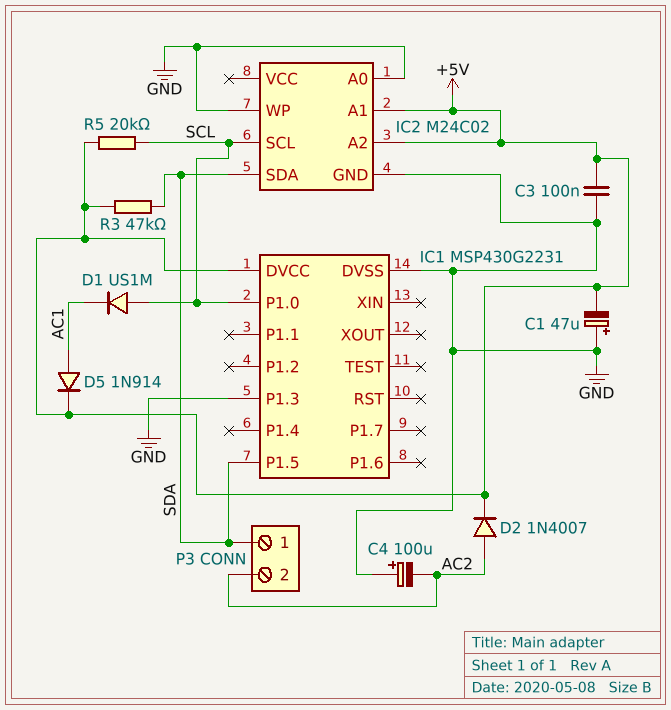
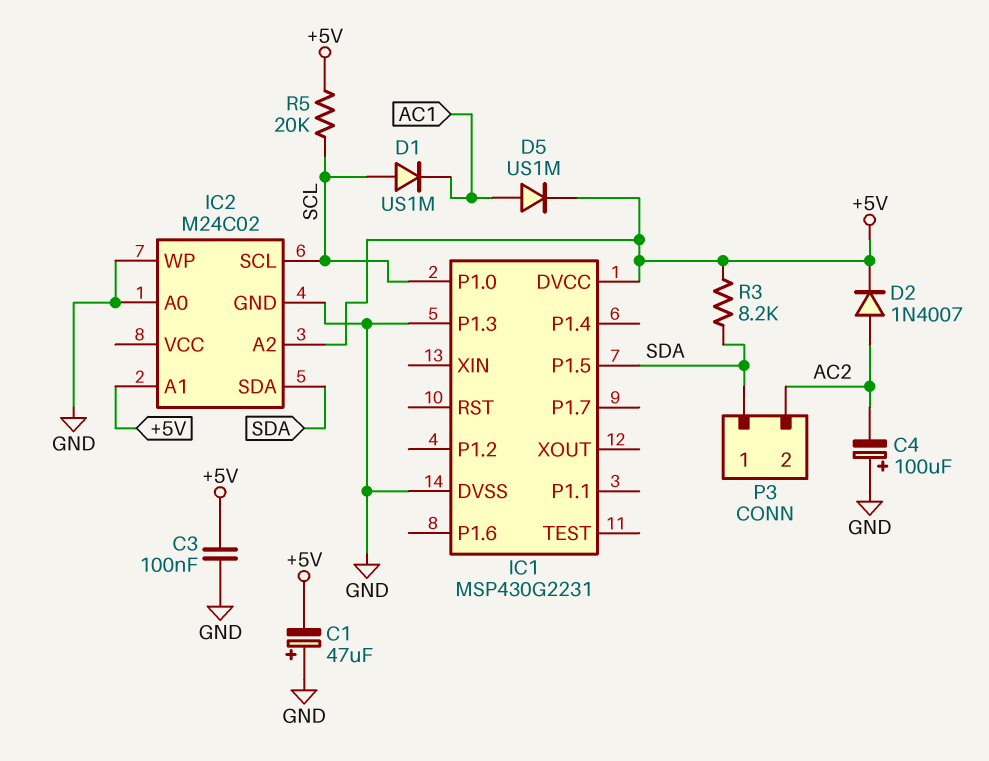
D5: diode 1N914 (A AC1, K +5V) -> diode US1M (A AC1, K +5V)
R3: 47k (+5V, SDA) -> 8.2k (+5V, SDA)

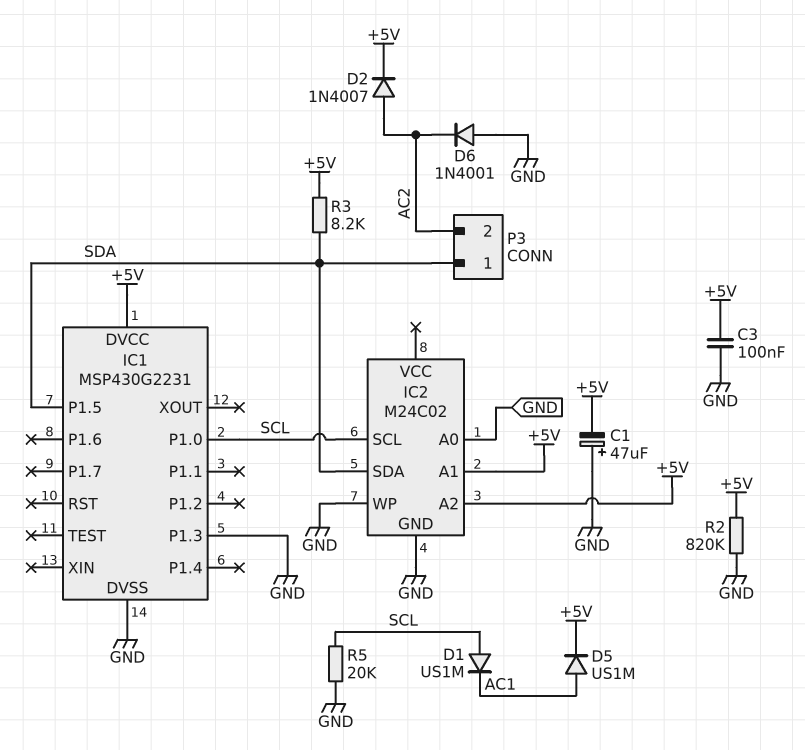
C4: 100uF (plus GND, minus AC2) -> none
D6: none -> diode 1N4001 (A GND, K AC2)
R2: none -> 820k (+5V, GND)
R5: 20k (+5V, SCL) -> 20k (GND, SCL)

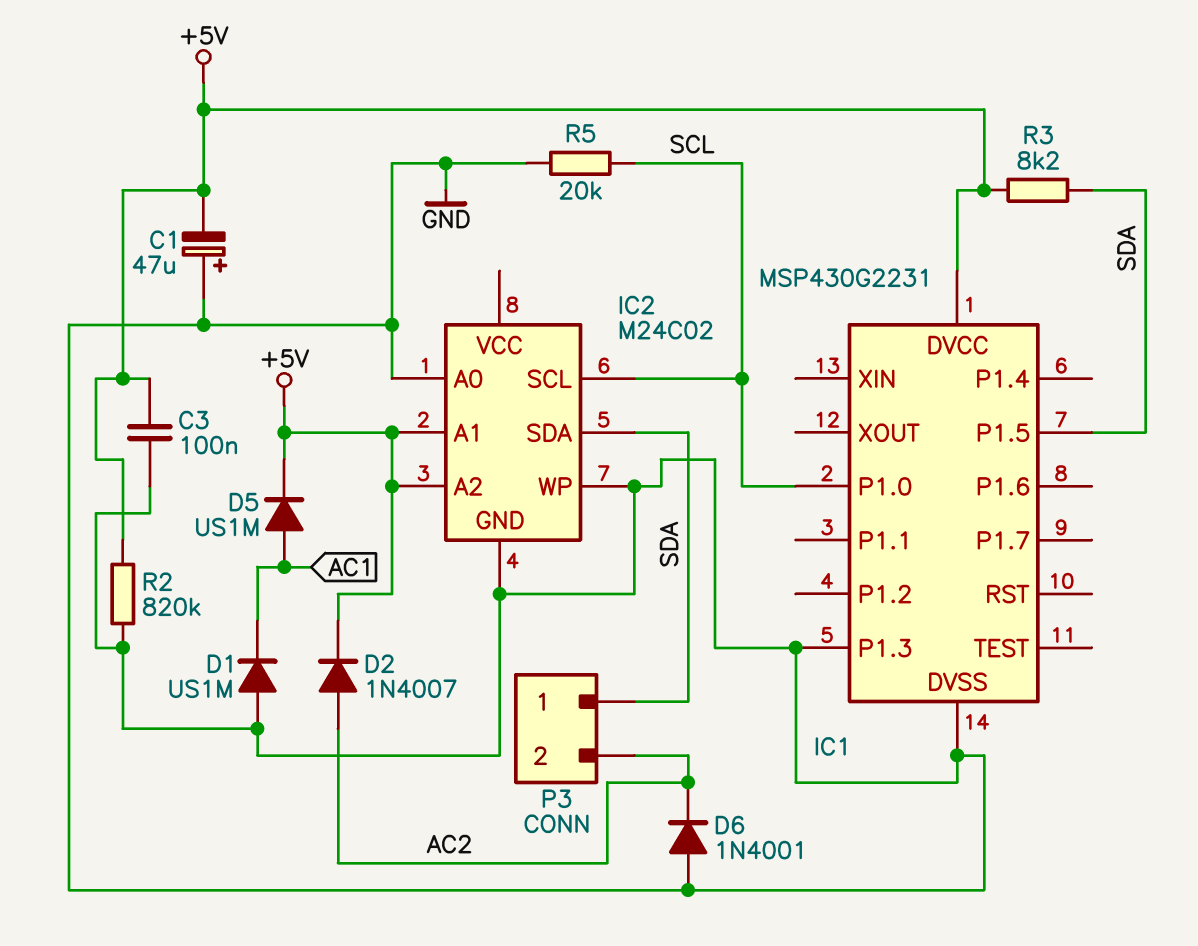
D1: diode US1M (A SCL, K AC1) -> diode US1M (A GND, K AC1)

